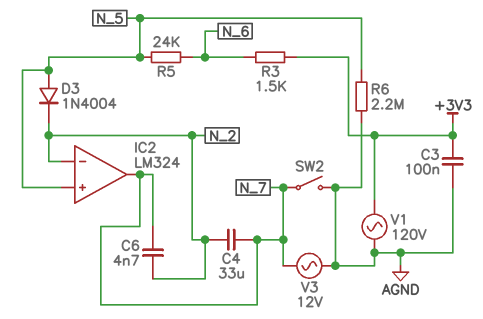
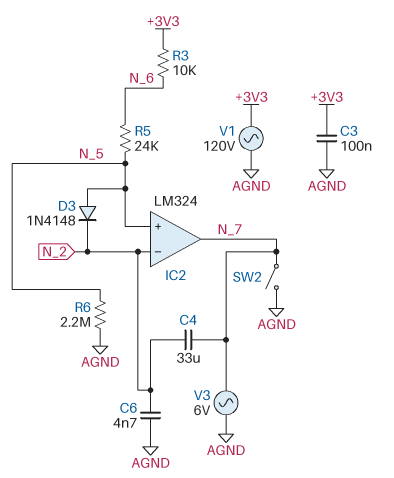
C6: 4.7nF (N_2, N_7) -> 4.7nF (AGND, N_2)
D3: diode 1N4004 (A N_5, K N_2) -> diode 1N4148 (A N_5, K N_2)
R3: 1.5k (+3V3, N_6) -> 10k (+3V3, N_6)
V3: AC 12V (AGND, N_7) -> AC 6V (AGND, N_7)

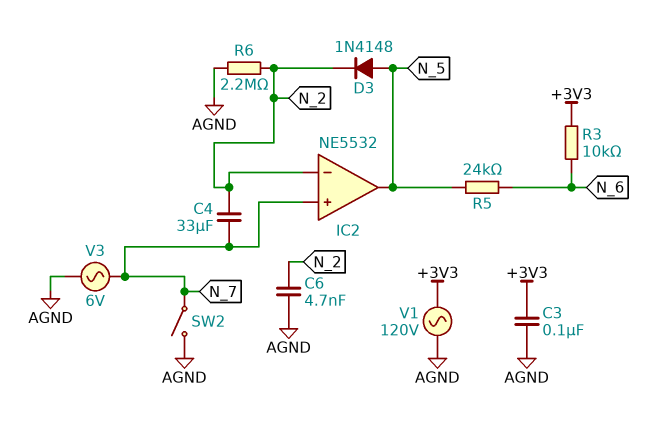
IC2: LM324 -> NE5532
IC2 pin in+: N_5 -> N_7
IC2 pin out: N_7 -> N_5
R6: 2.2M (AGND, N_5) -> 2.2M (AGND, N_2)

